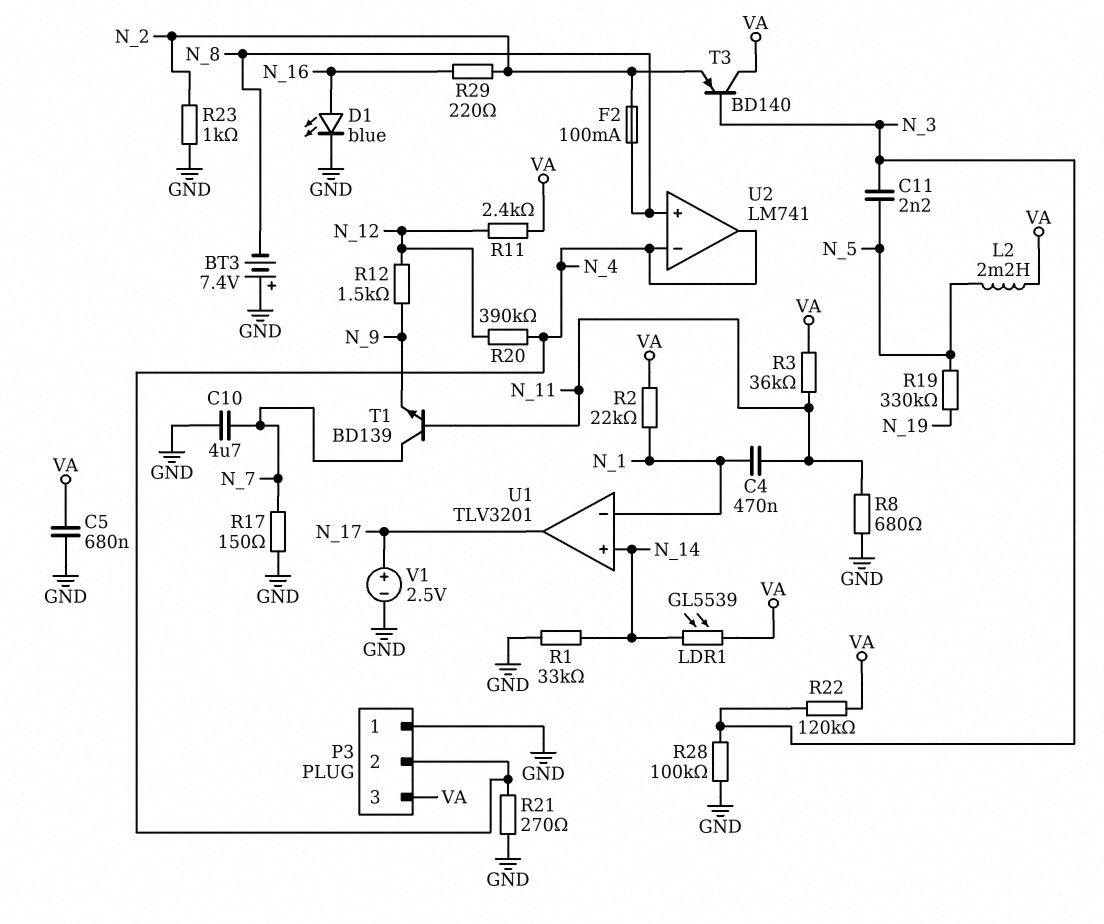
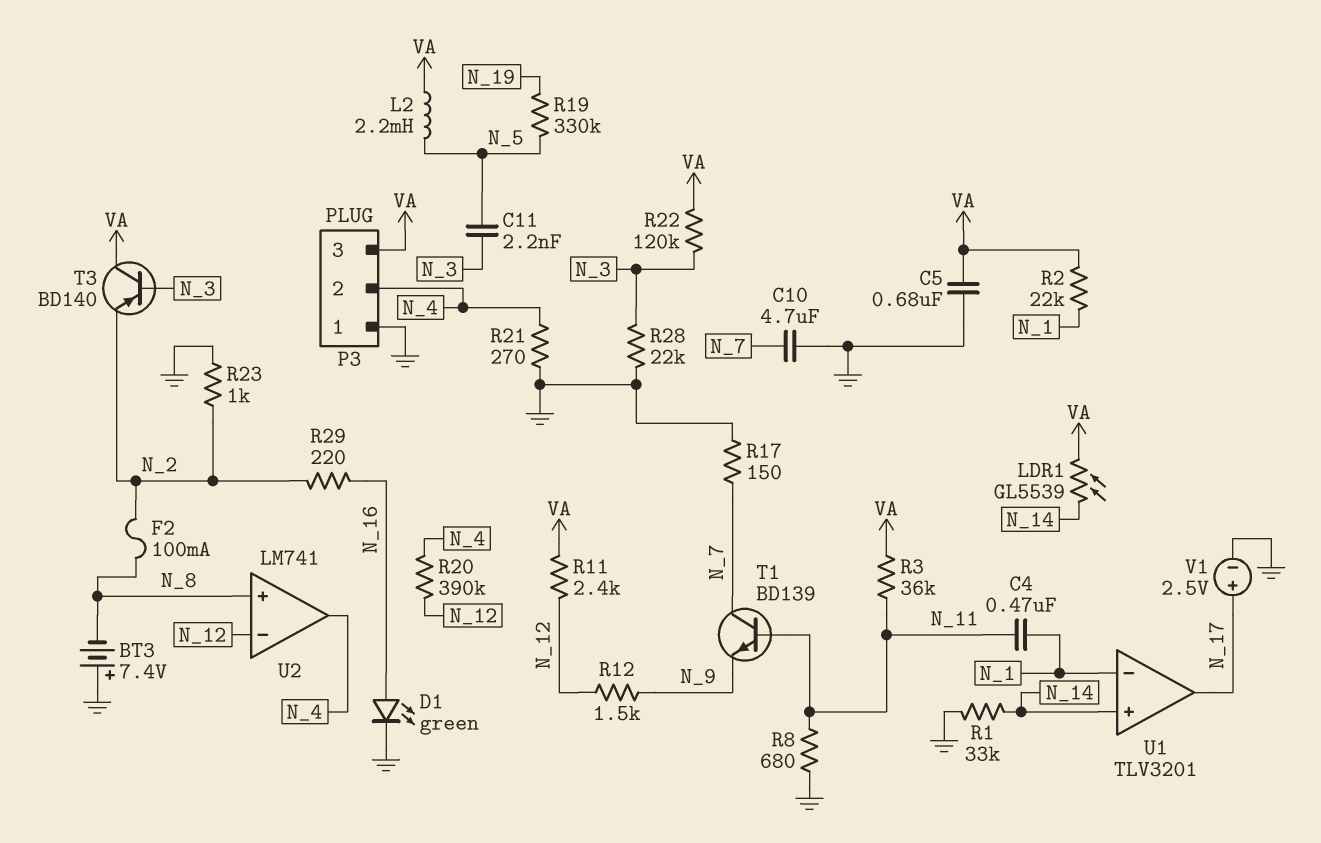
D1: LED blue (A N_16, K GND) -> LED green (A N_16, K GND)
R28: 100k (GND, N_3) -> 22k (GND, N_3)
U2 pin in-: N_4 -> N_12

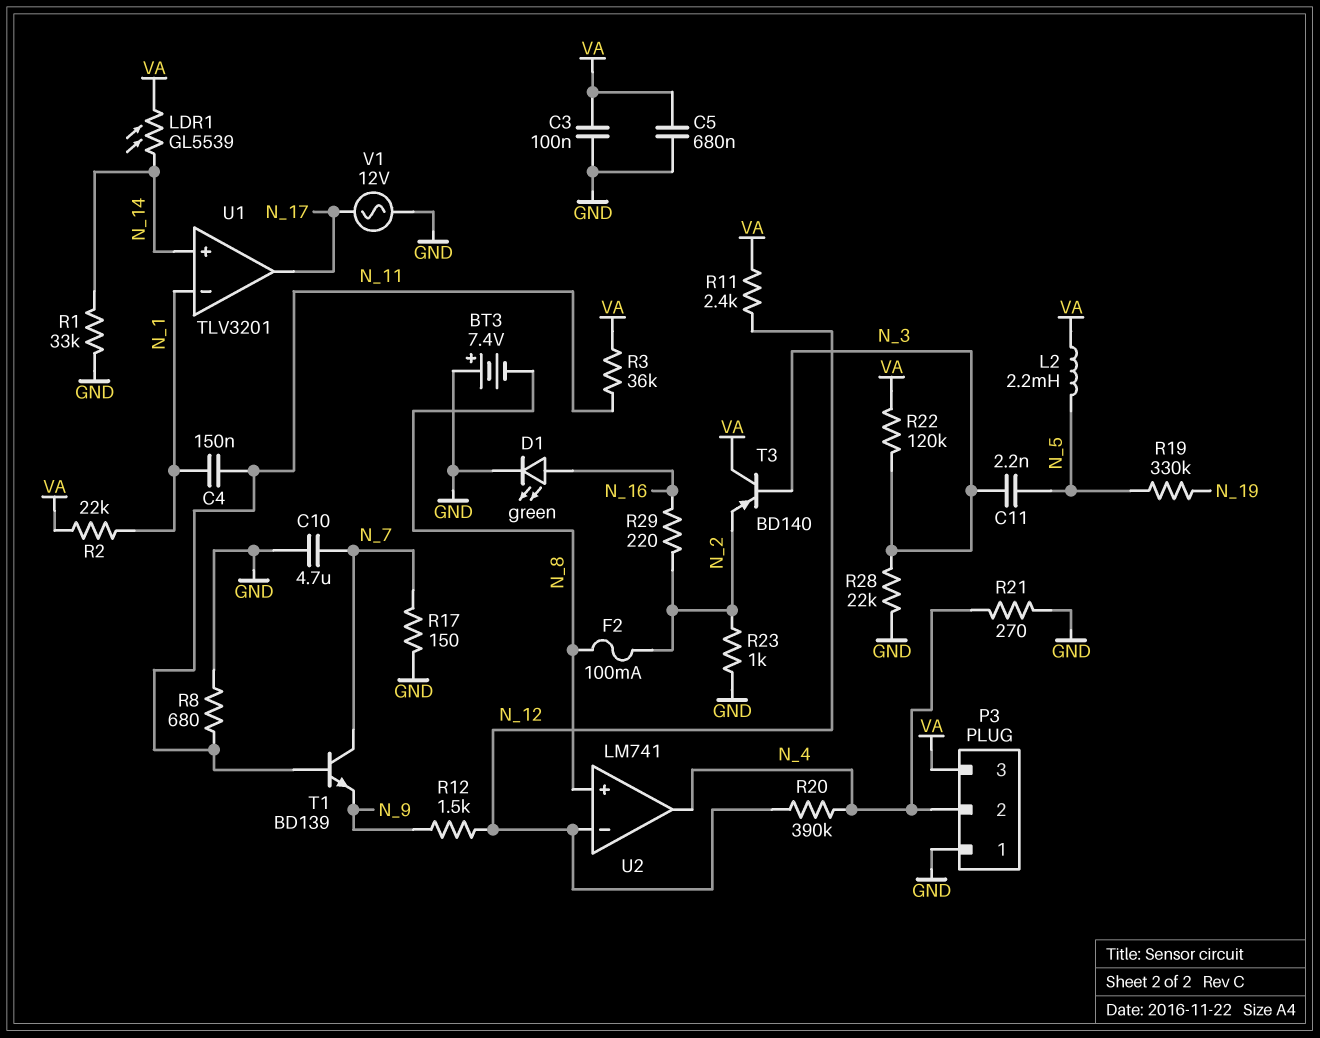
C3: none -> 100nF (GND, VA)
C4: 470nF (N_1, N_11) -> 150nF (N_1, N_11)
V1: 2.5V (plus N_17, minus GND) -> AC 12V (GND, N_17)

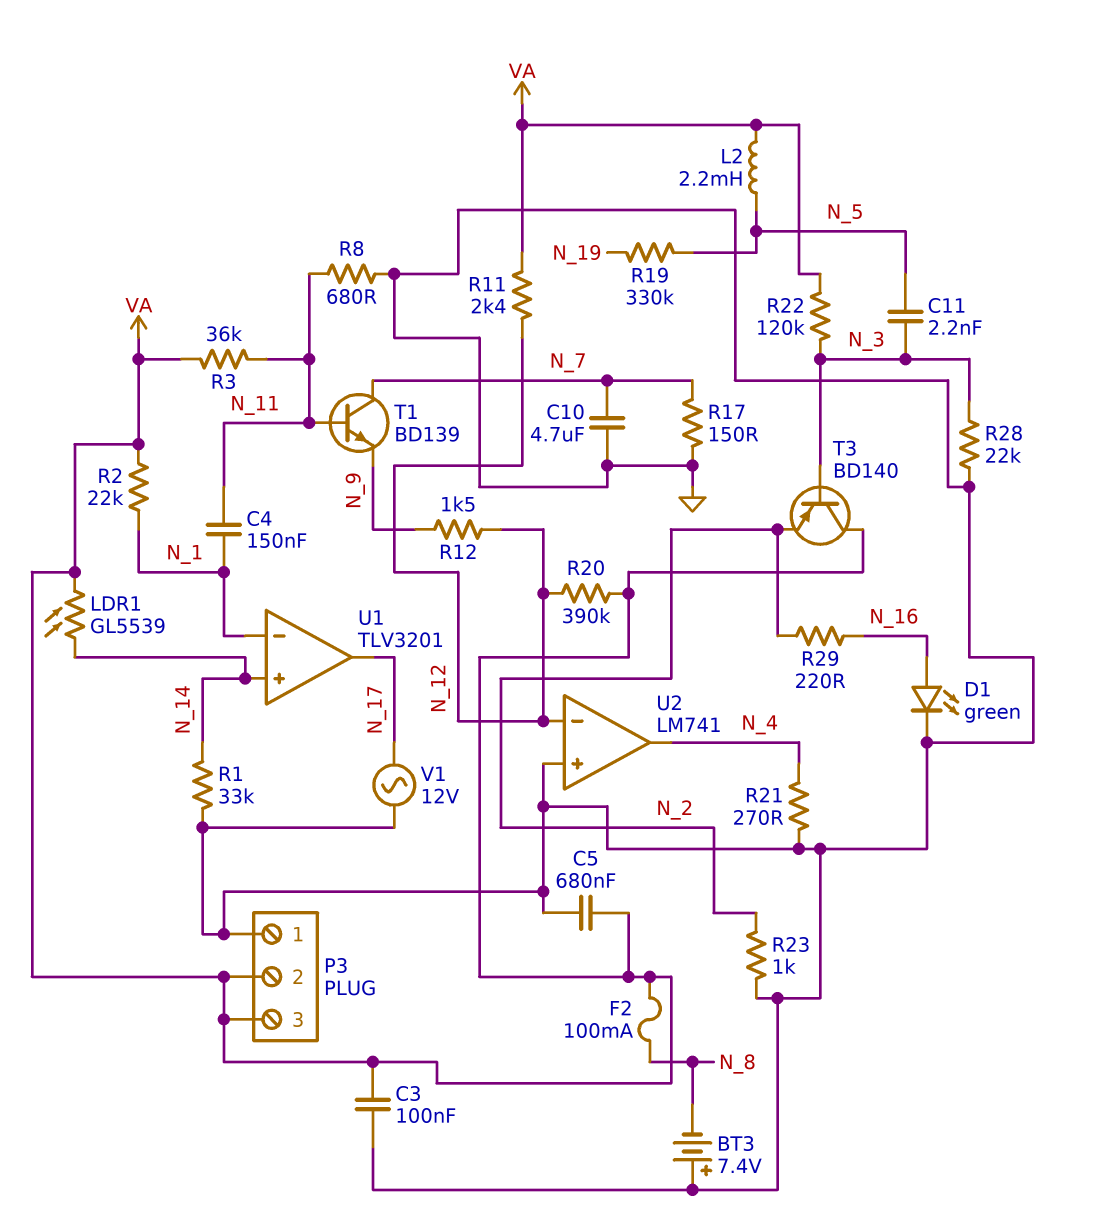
F2: 100mA (N_2, N_8) -> 100mA (N_8, VA)
P3 pin 2: N_4 -> VA
R20: 390k (N_4, N_12) -> 390k (N_12, VA)
U2 pin in+: N_8 -> GND

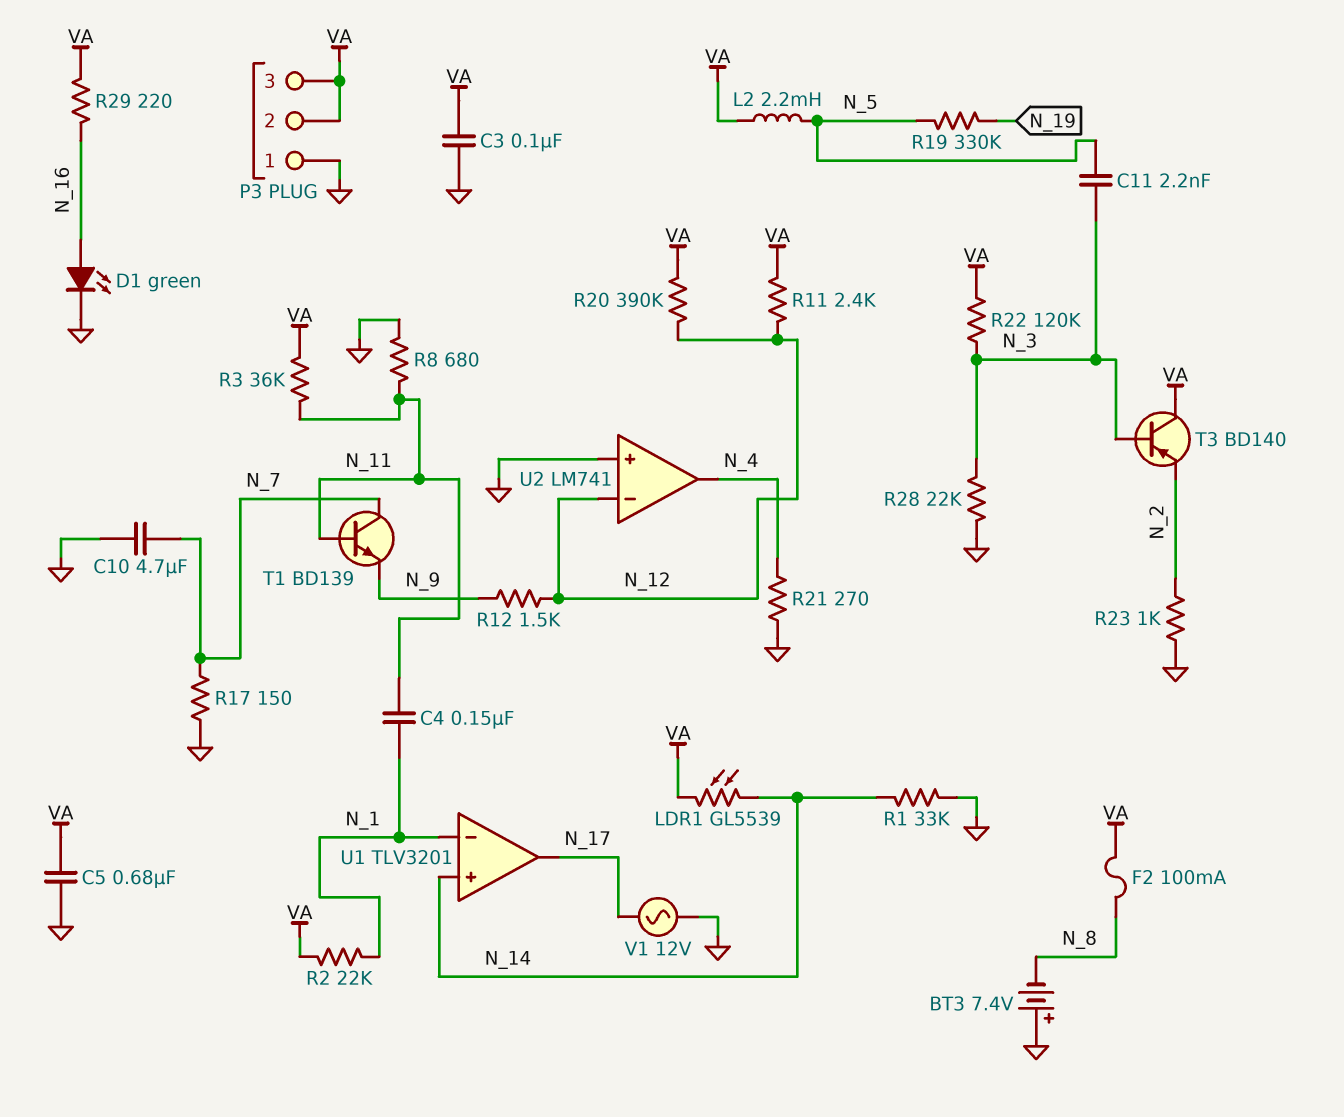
R29: 220 (N_2, N_16) -> 220 (N_16, VA)

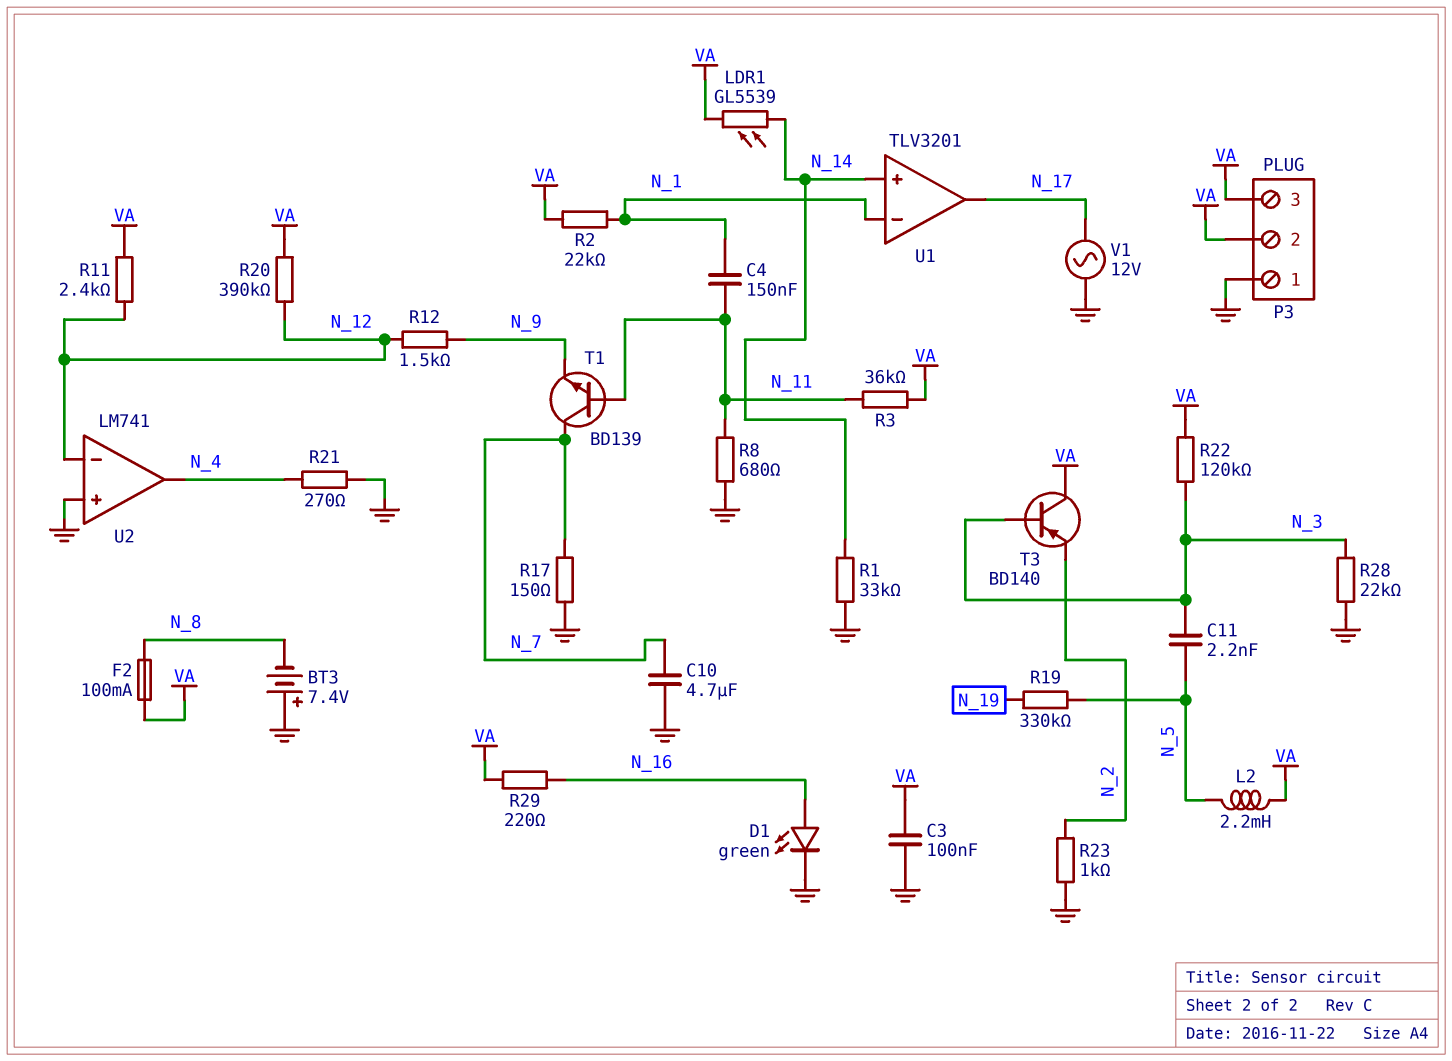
C5: 680nF (GND, VA) -> none

